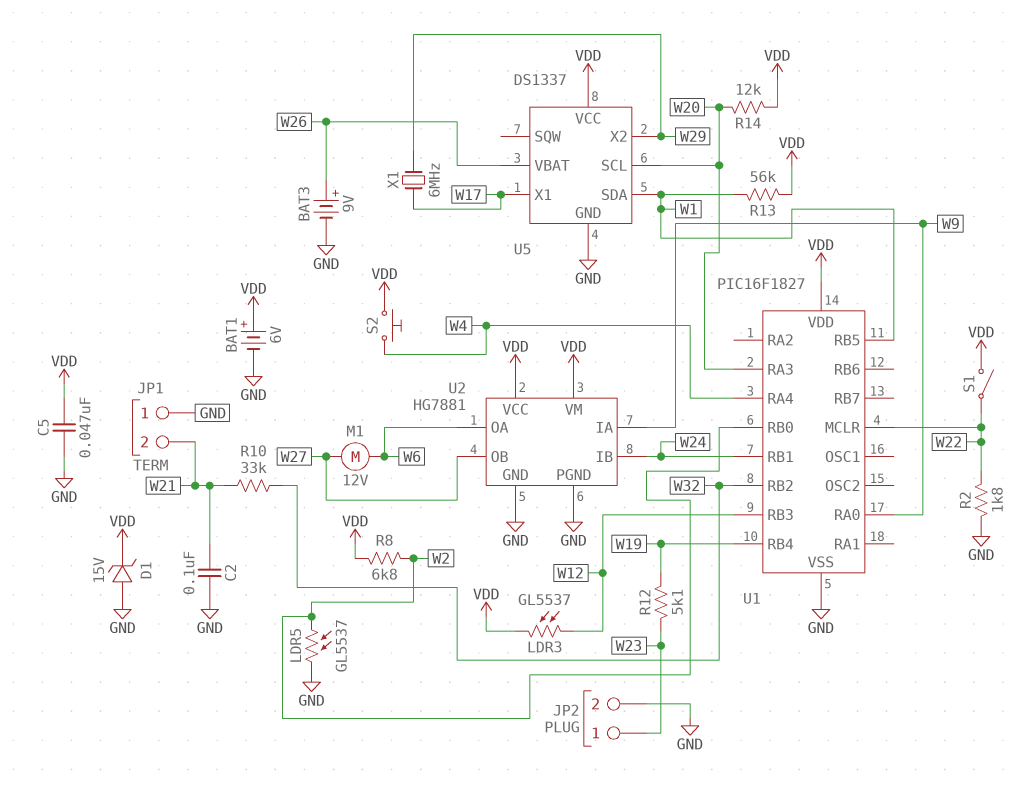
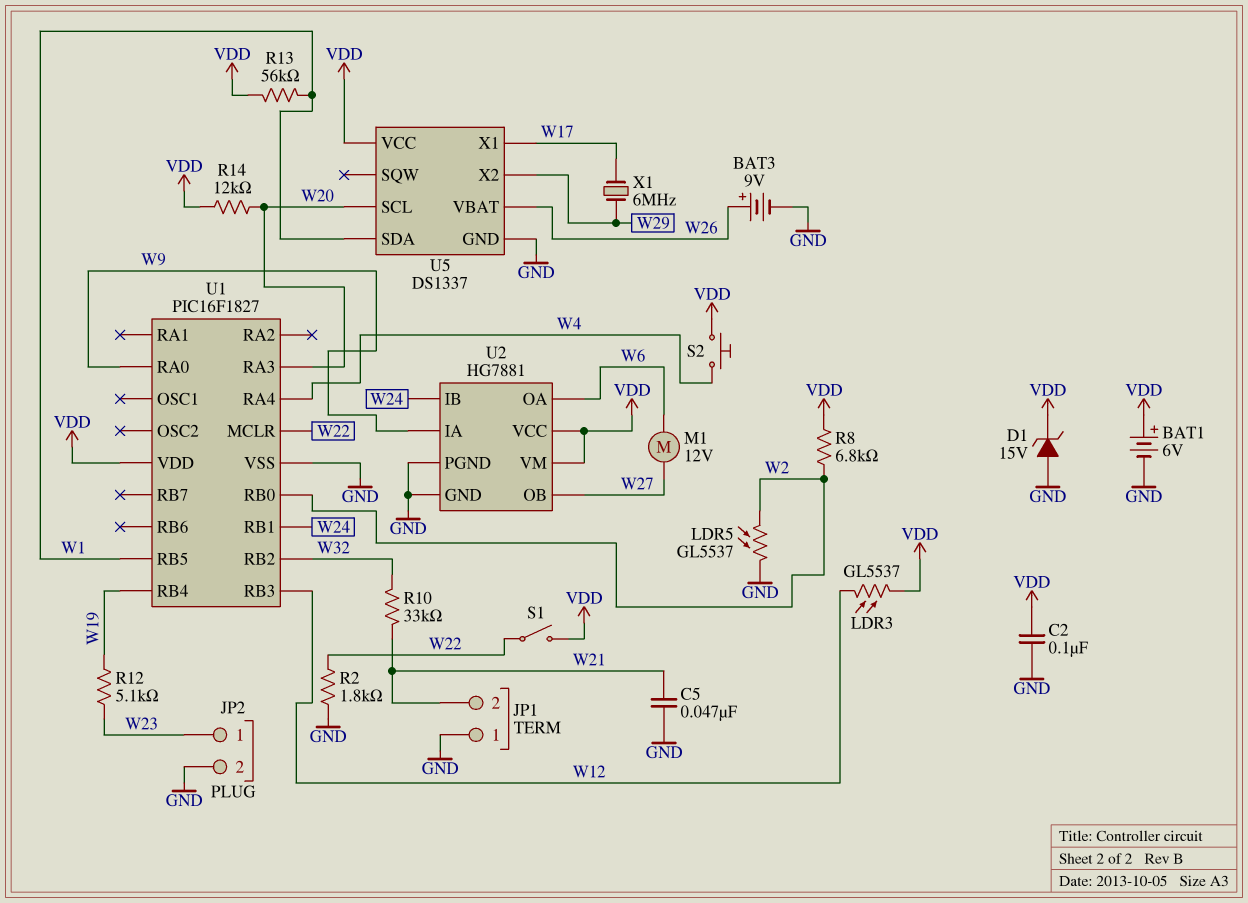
C2: 100nF (GND, W21) -> 100nF (GND, VDD)
C5: 47nF (GND, VDD) -> 47nF (GND, W21)

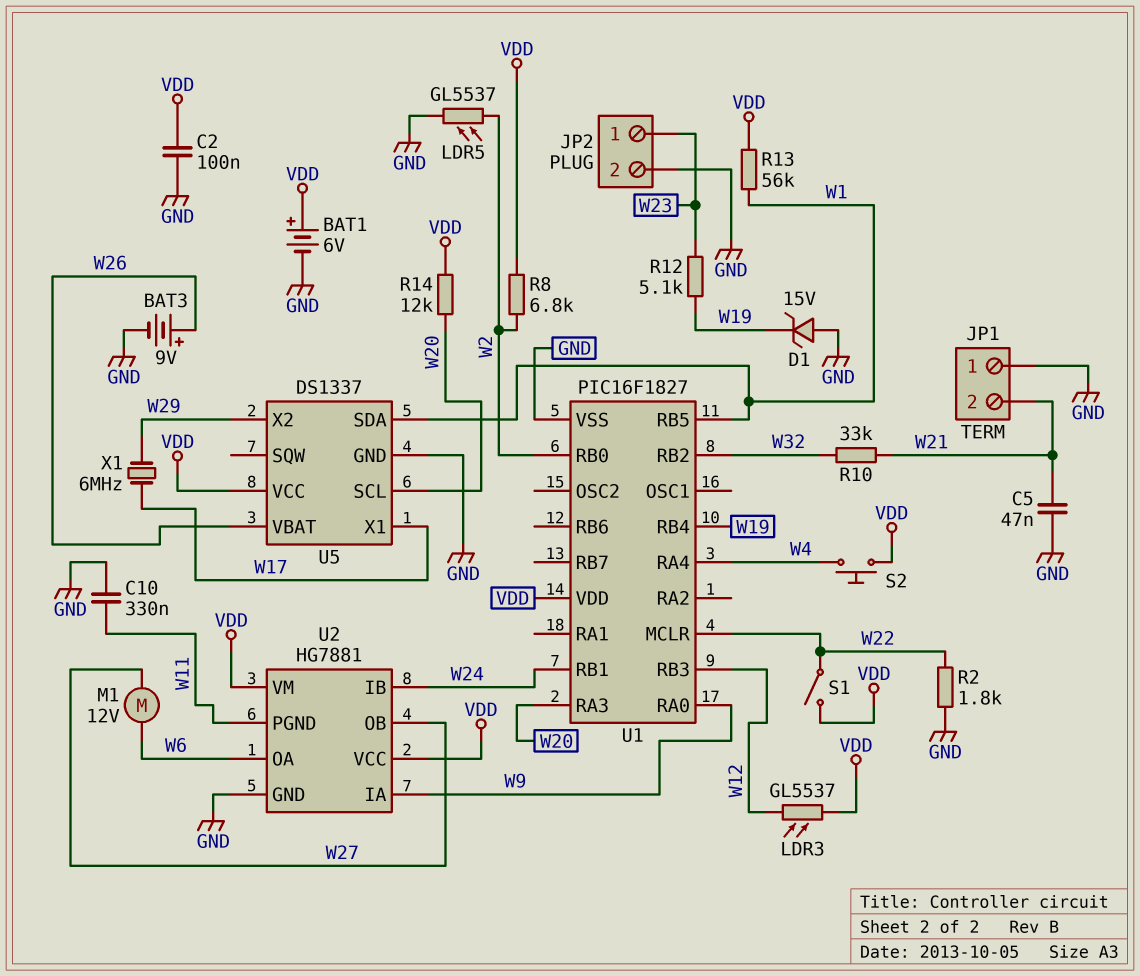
C10: none -> 330nF (GND, W11)
D1: zener 15V (A GND, K VDD) -> zener 15V (A GND, K W19)
U2 pin PGND: GND -> W11

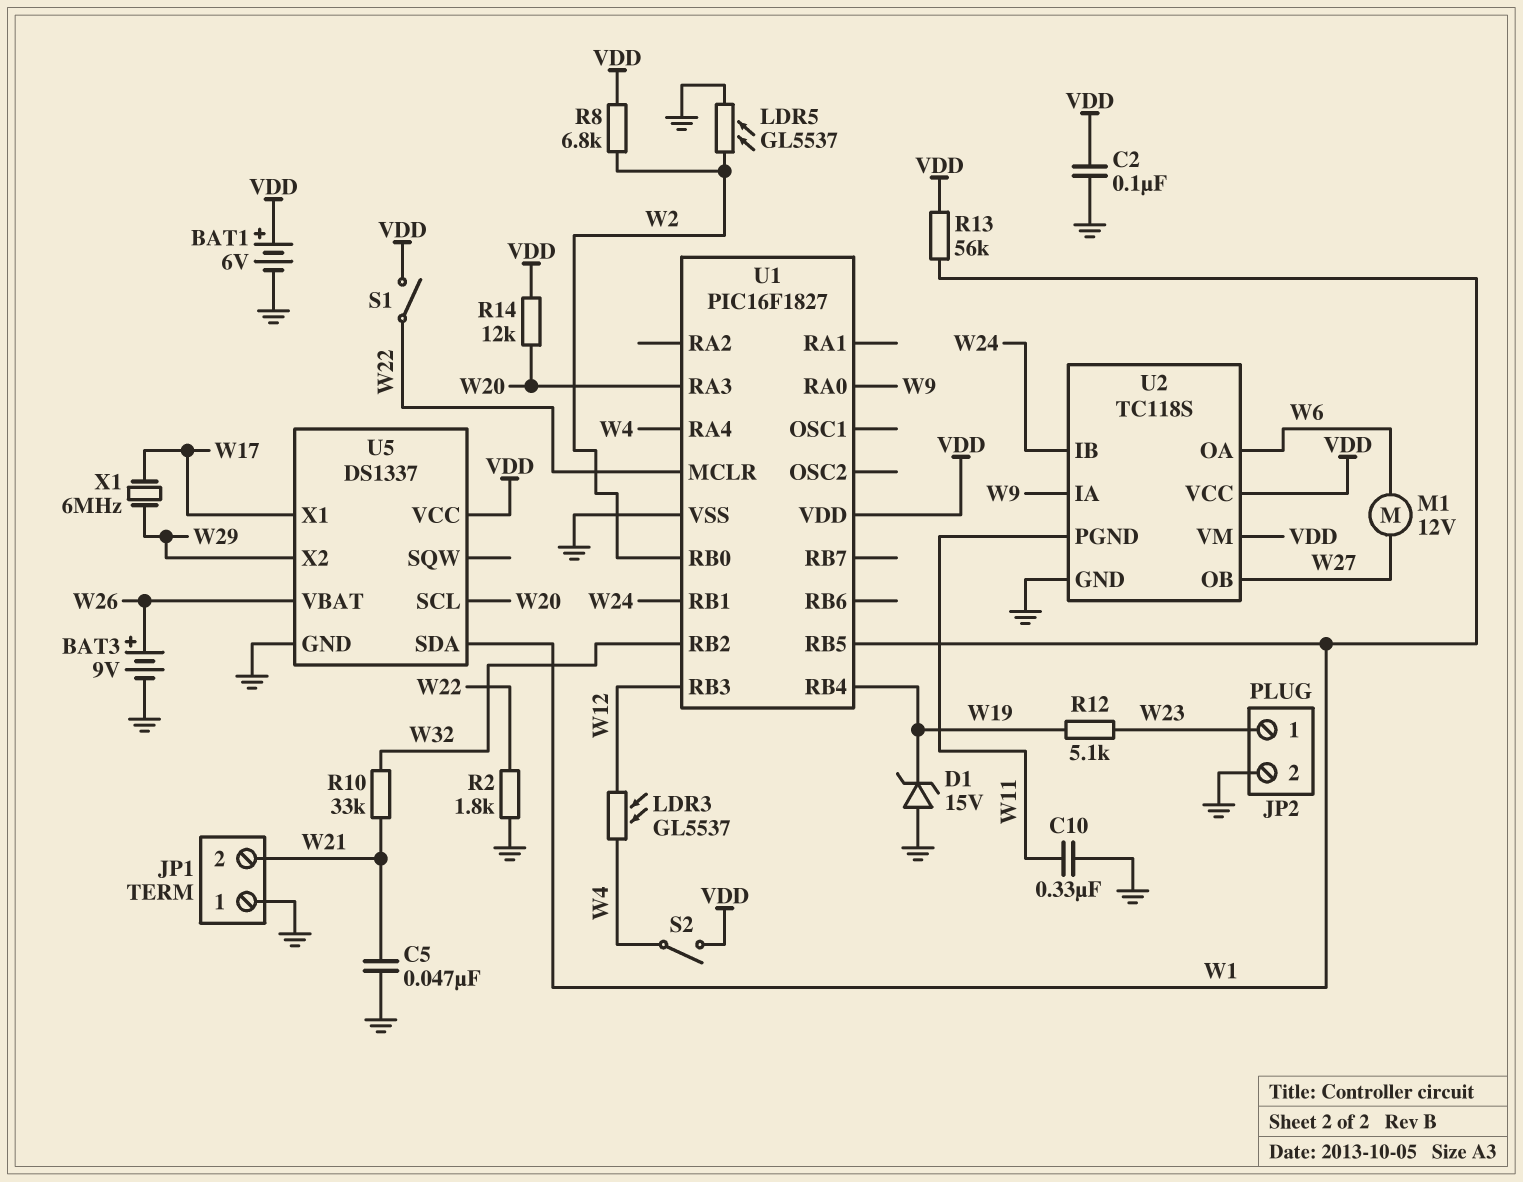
LDR3: GL5537 (VDD, W12) -> GL5537 (W4, W12)
S2: button (VDD, W4) -> switch (VDD, W4)
U2: HG7881 -> TC118S

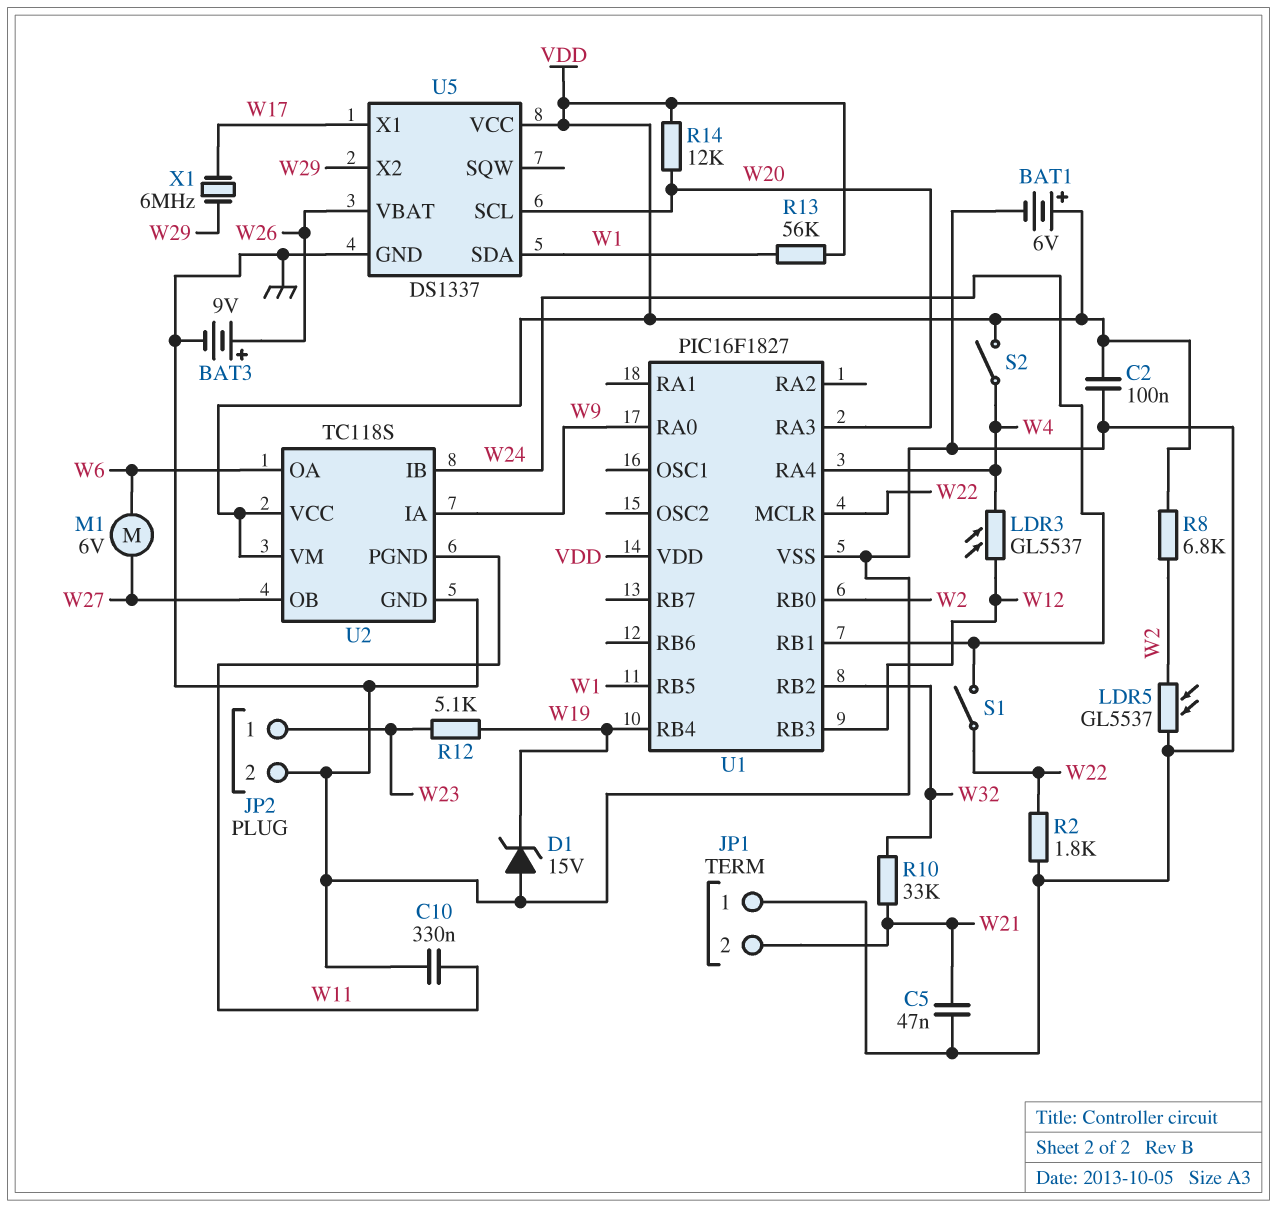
M1: motor 12V (W6, W27) -> motor 6V (W6, W27)
S1: switch (VDD, W22) -> switch (W22, W24)

